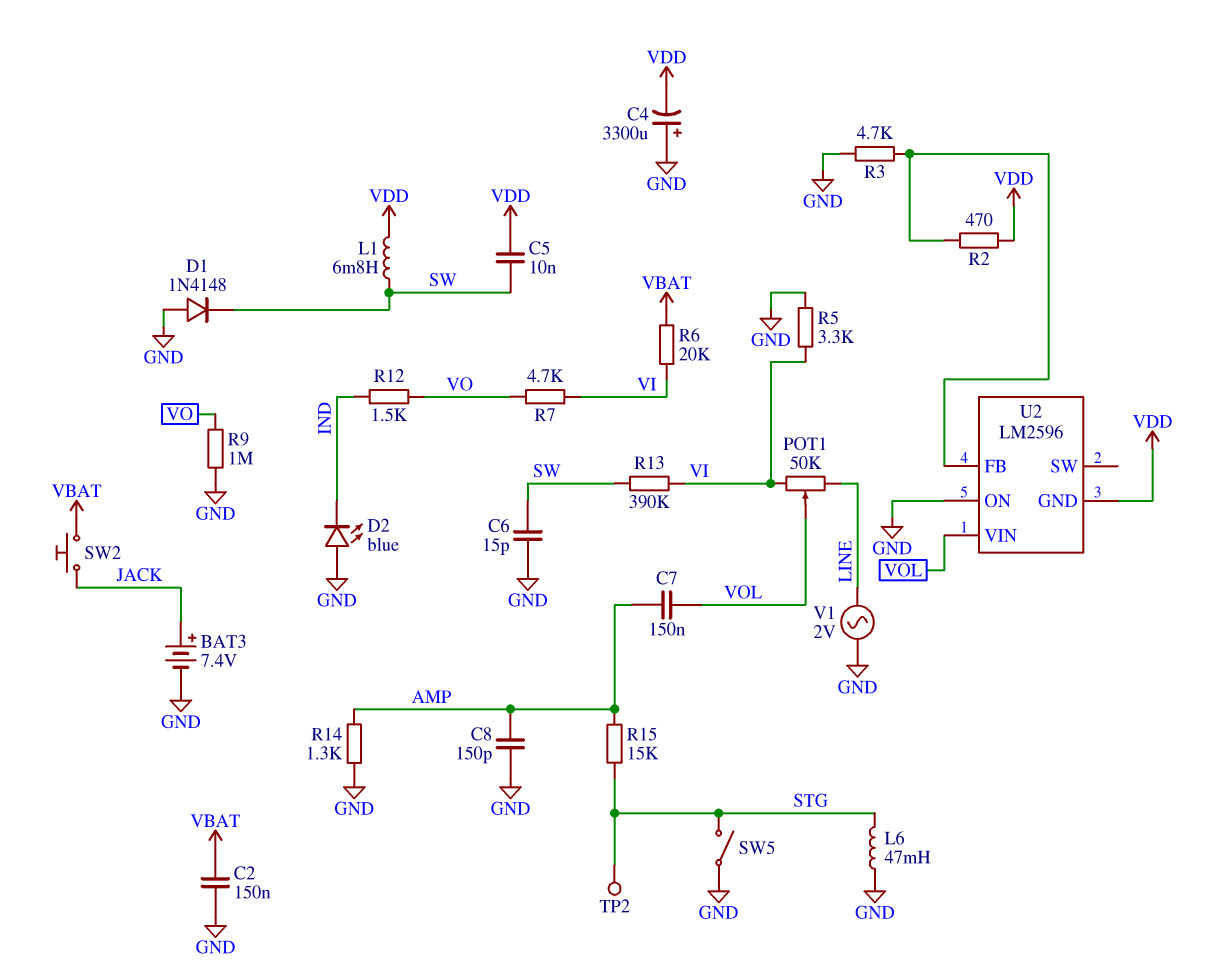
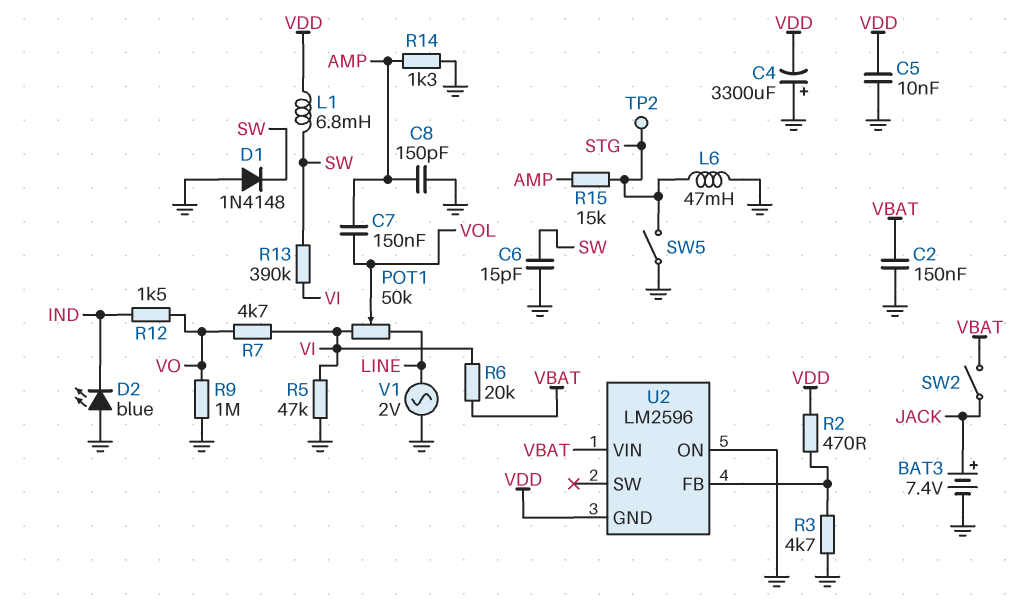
C5: 10nF (SW, VDD) -> 10nF (GND, VDD)
R5: 3.3k (GND, VI) -> 47k (GND, VI)
SW2: button (JACK, VBAT) -> switch (JACK, VBAT)
U2 pin VIN: VOL -> VBAT

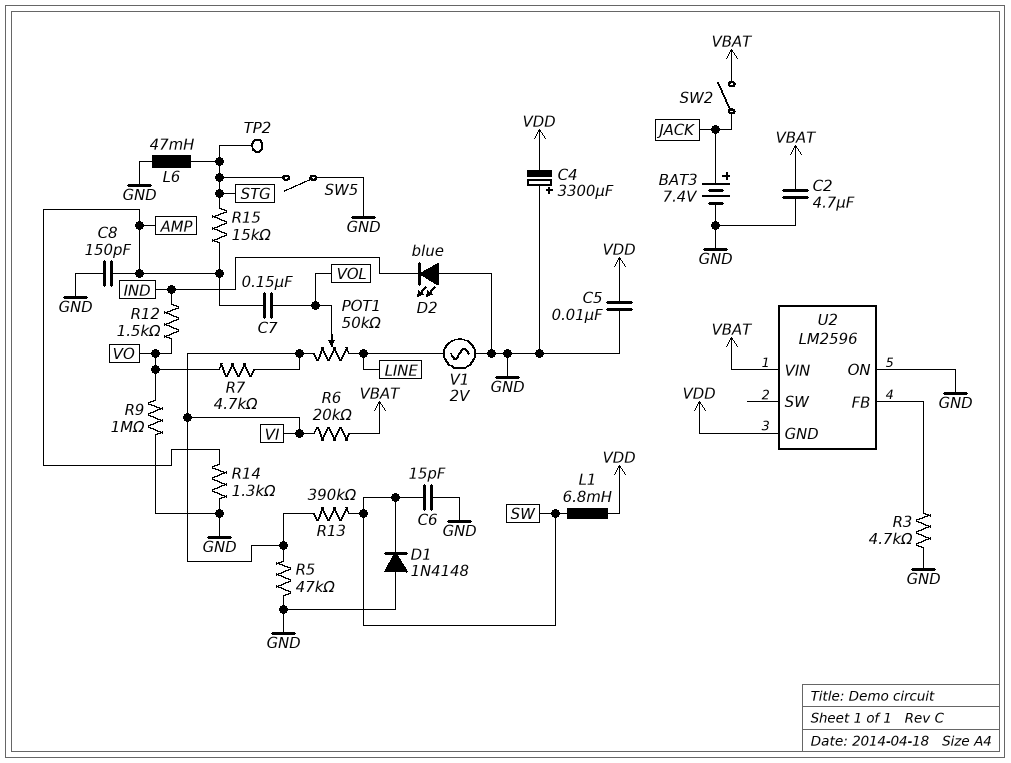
C2: 150nF (GND, VBAT) -> 4.7uF (GND, VBAT)
R2: 470 (U2/FB, VDD) -> none

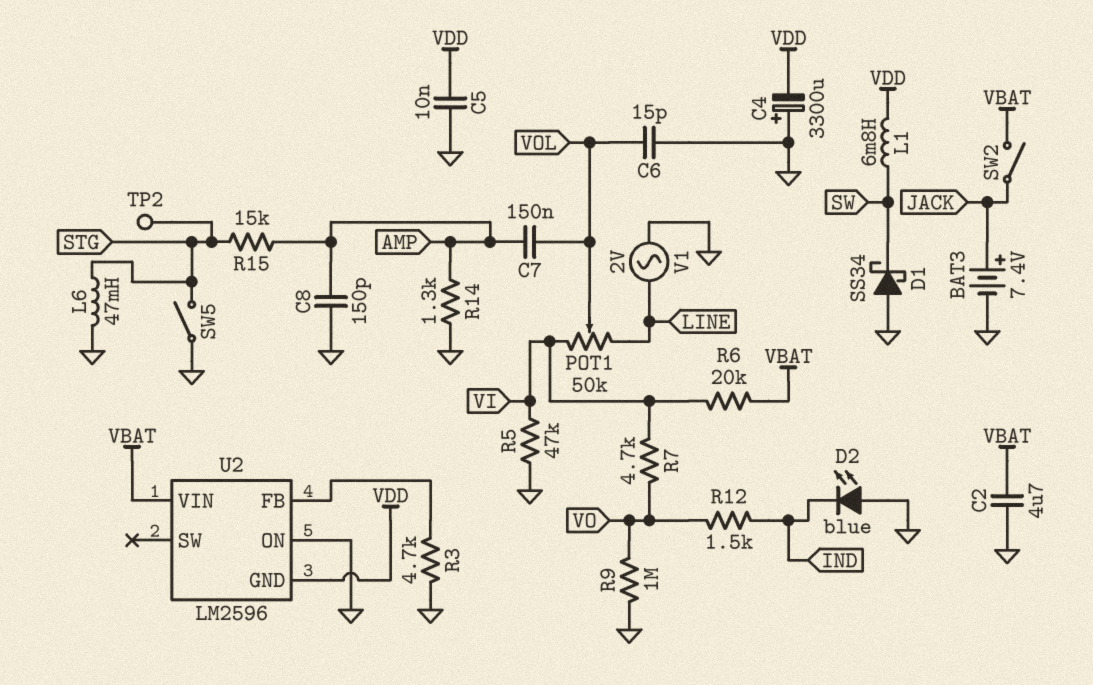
C6: 15pF (GND, SW) -> 15pF (GND, VOL)
D1: diode 1N4148 (A GND, K SW) -> schottky SS34 (A GND, K SW)
R13: 390k (SW, VI) -> none

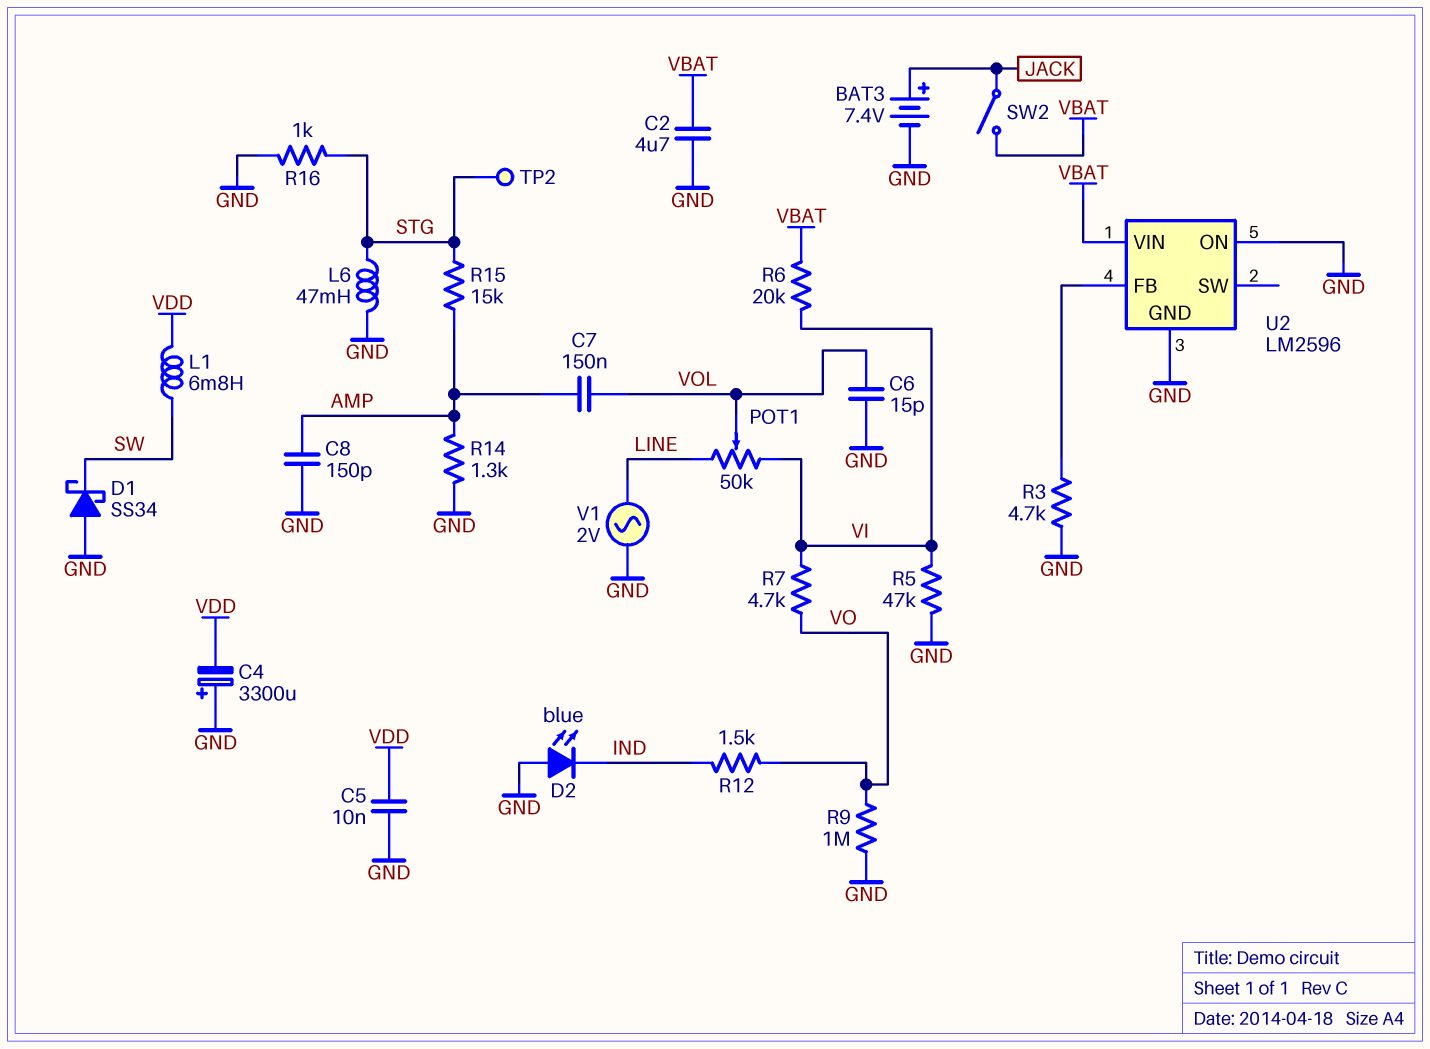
R16: none -> 1k (GND, STG)
SW5: switch (GND, STG) -> none
U2 pin GND: VDD -> GND

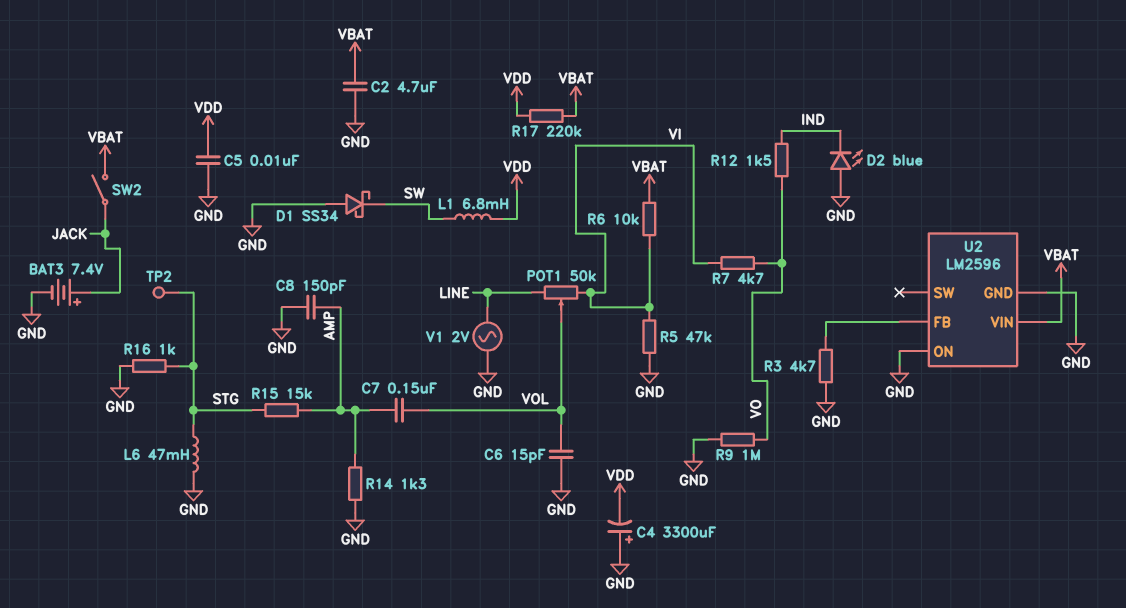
R6: 20k (VBAT, VI) -> 10k (VBAT, VI)
R17: none -> 220k (VBAT, VDD)

